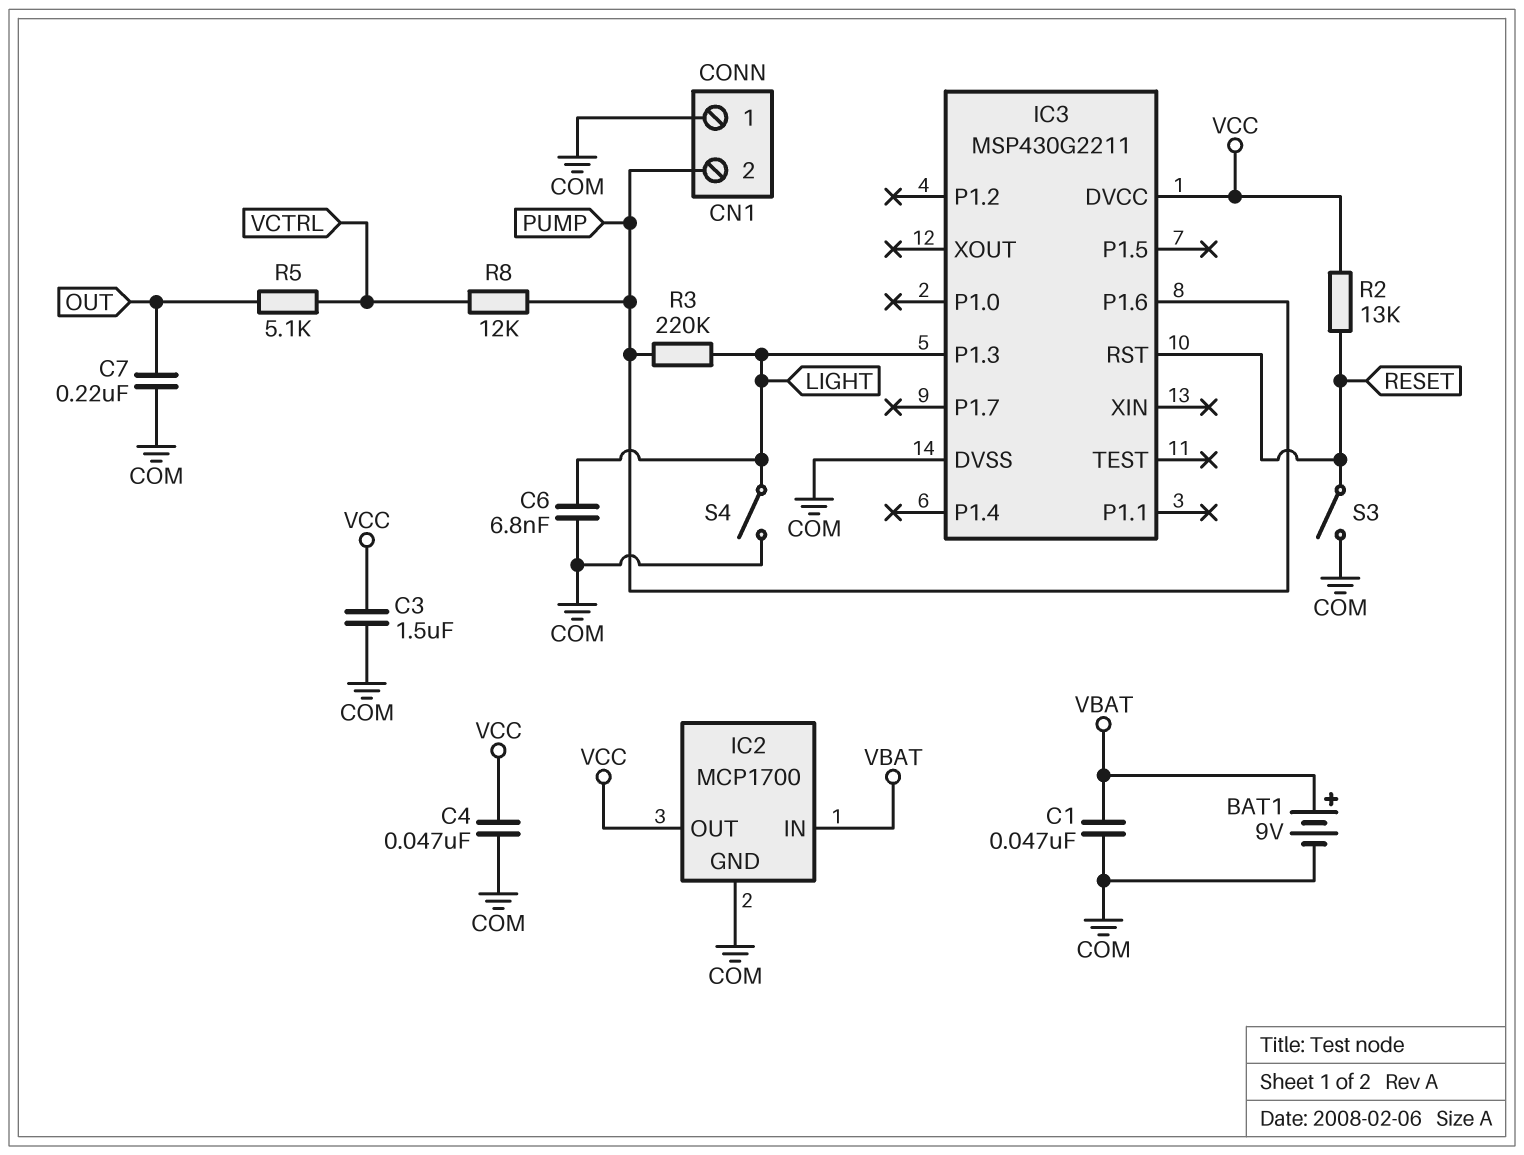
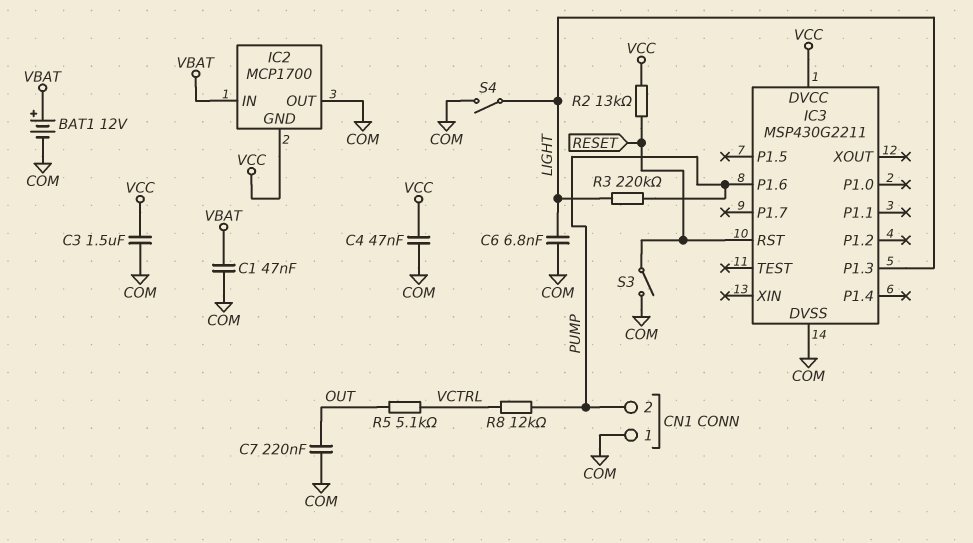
BAT1: 9V (plus VBAT, minus COM) -> 12V (plus VBAT, minus COM)
IC2 pin GND: COM -> VCC
IC2 pin OUT: VCC -> COM

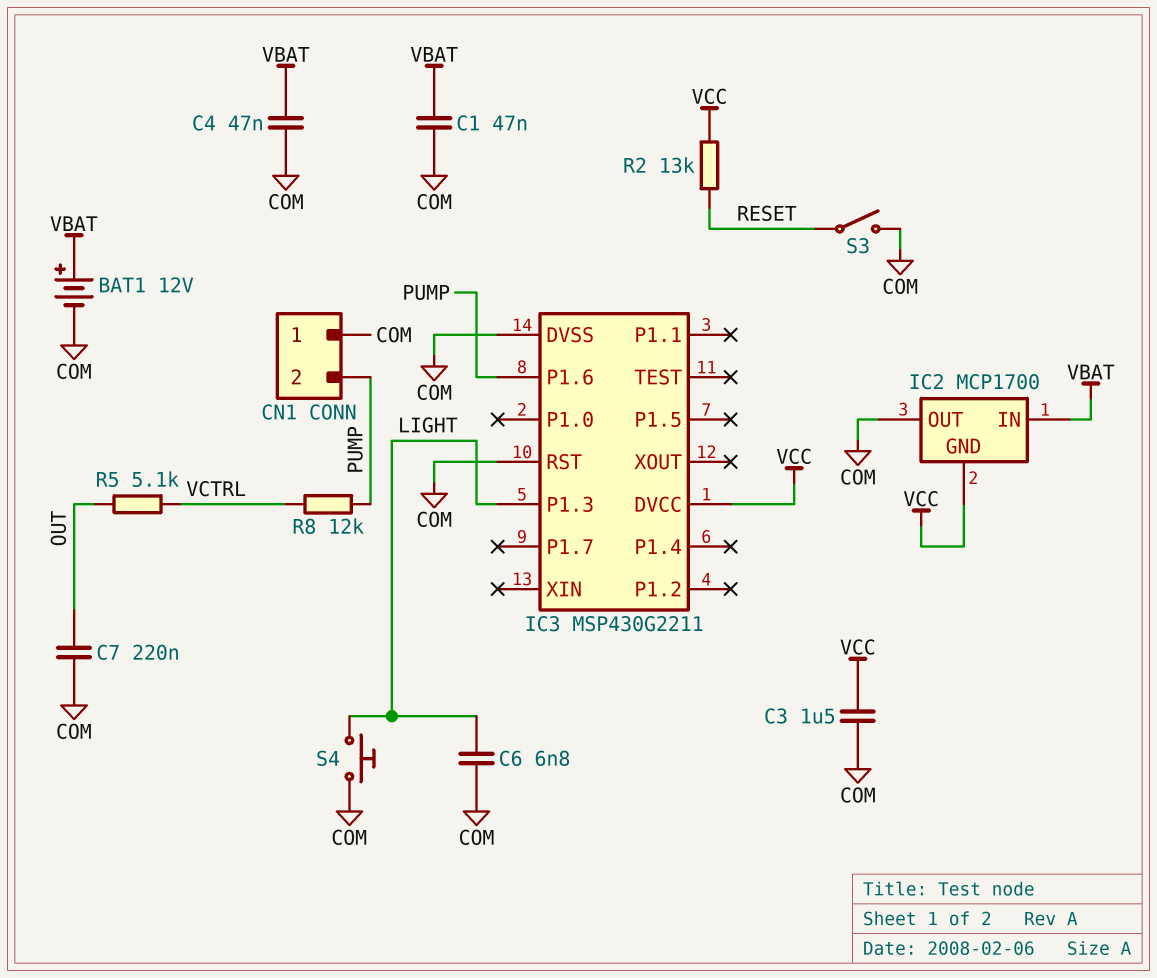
C4: 47nF (COM, VCC) -> 47nF (COM, VBAT)
IC3 pin RST: RESET -> COM
R3: 220k (LIGHT, PUMP) -> none
S4: switch (COM, LIGHT) -> button (COM, LIGHT)

